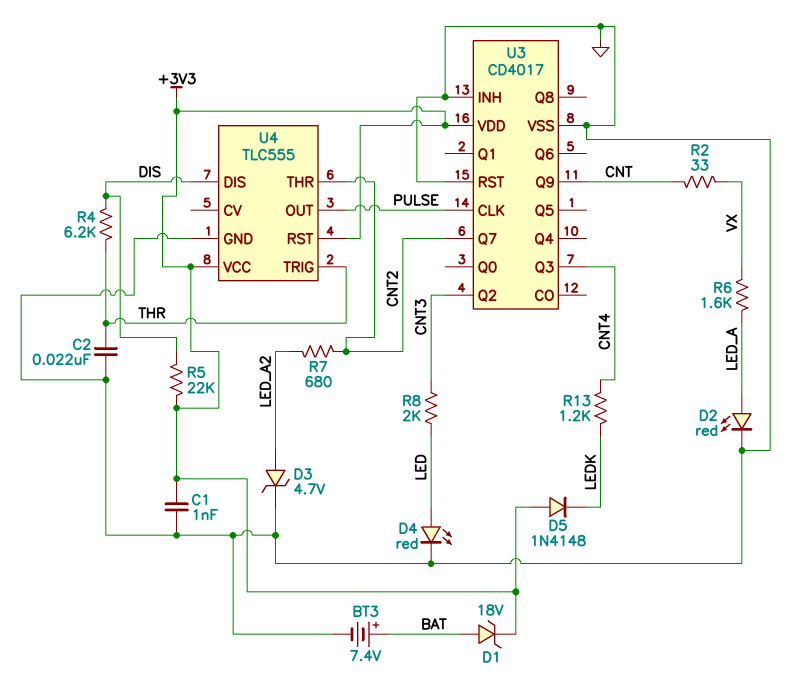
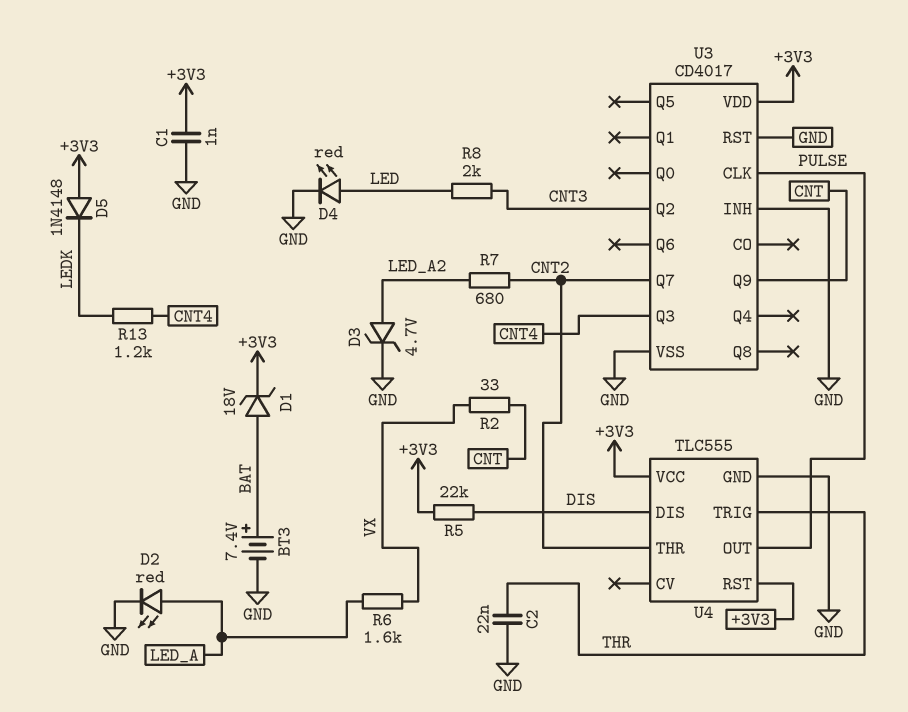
R4: 6.2k (DIS, THR) -> none

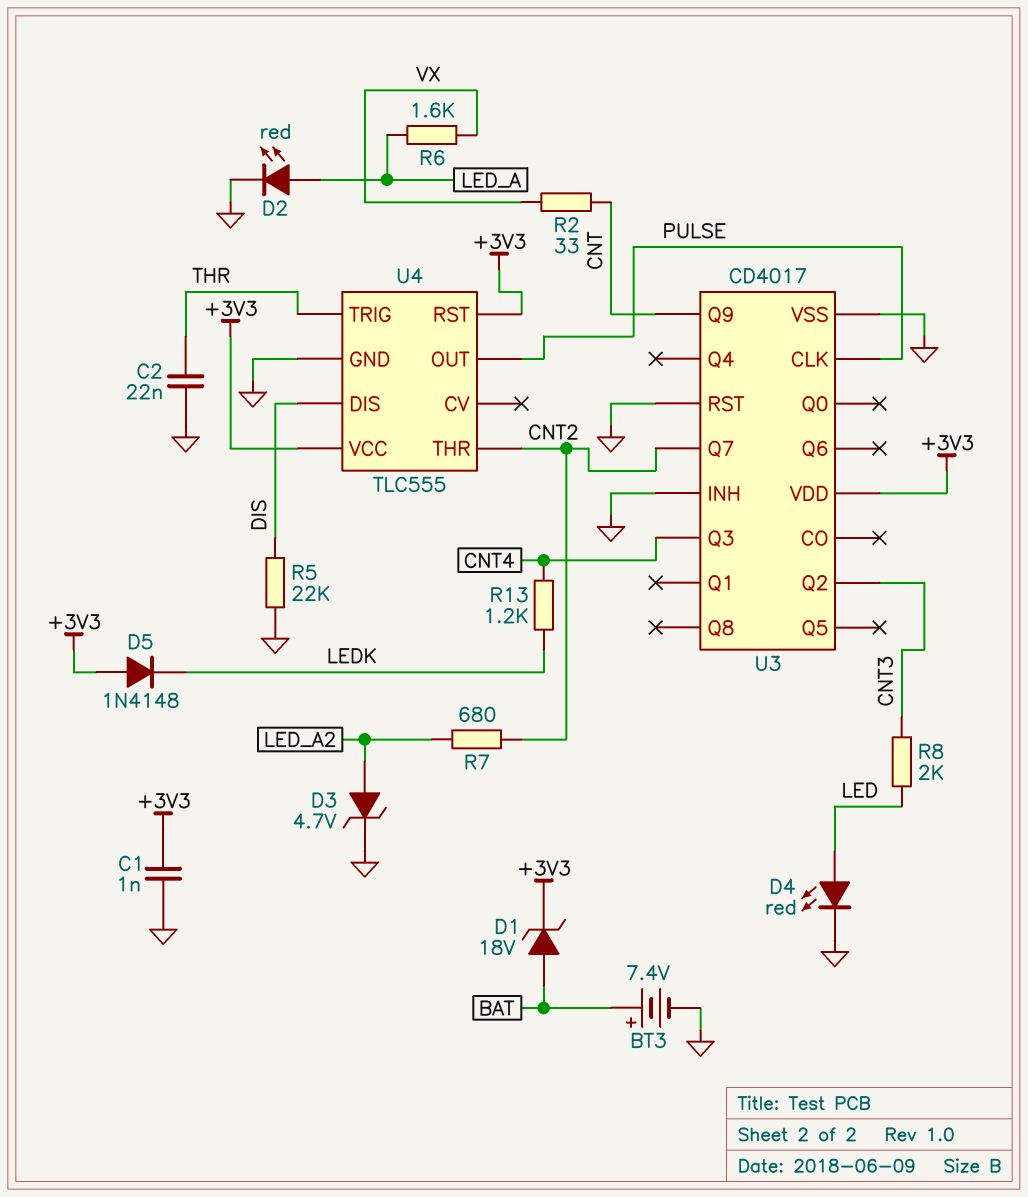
R5: 22k (+3V3, DIS) -> 22k (DIS, GND)

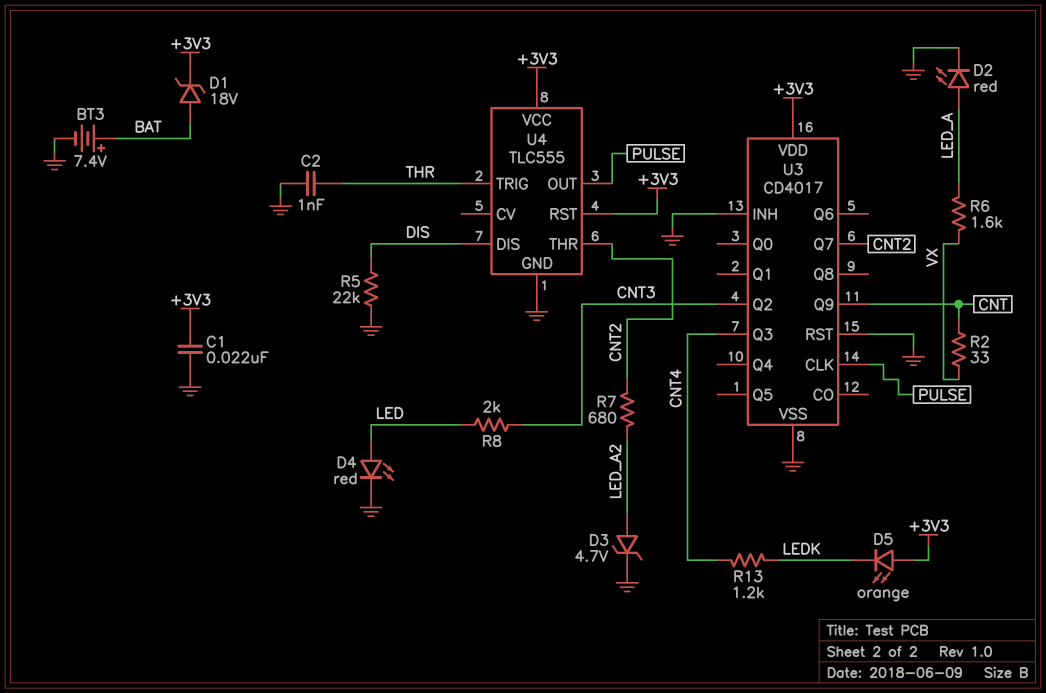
C1: 1nF (+3V3, GND) -> 22nF (+3V3, GND)
C2: 22nF (GND, THR) -> 1nF (GND, THR)
D5: diode 1N4148 (A +3V3, K LEDK) -> LED orange (A +3V3, K LEDK)

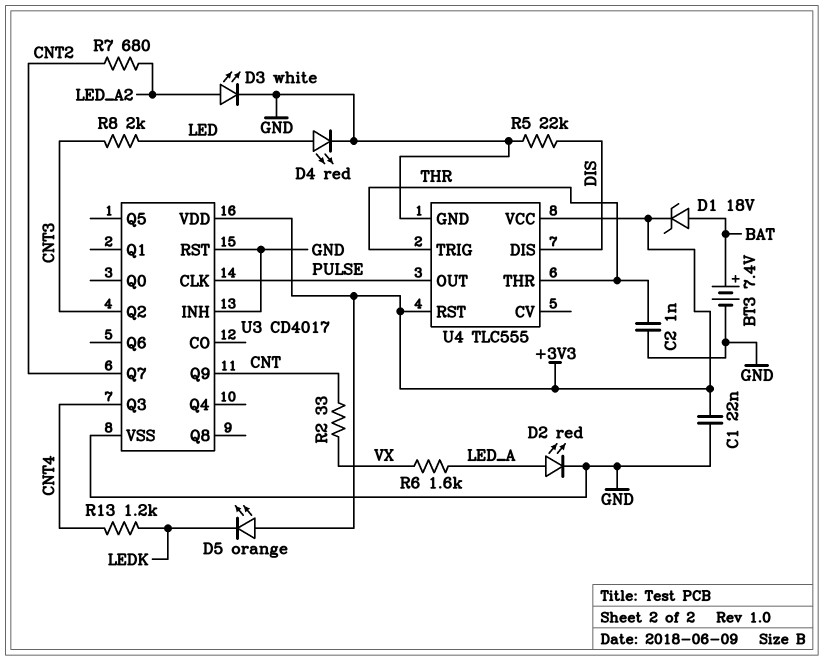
D3: zener 4.7V (A LED_A2, K GND) -> LED white (A LED_A2, K GND)
U4 pin THR: CNT2 -> THR

